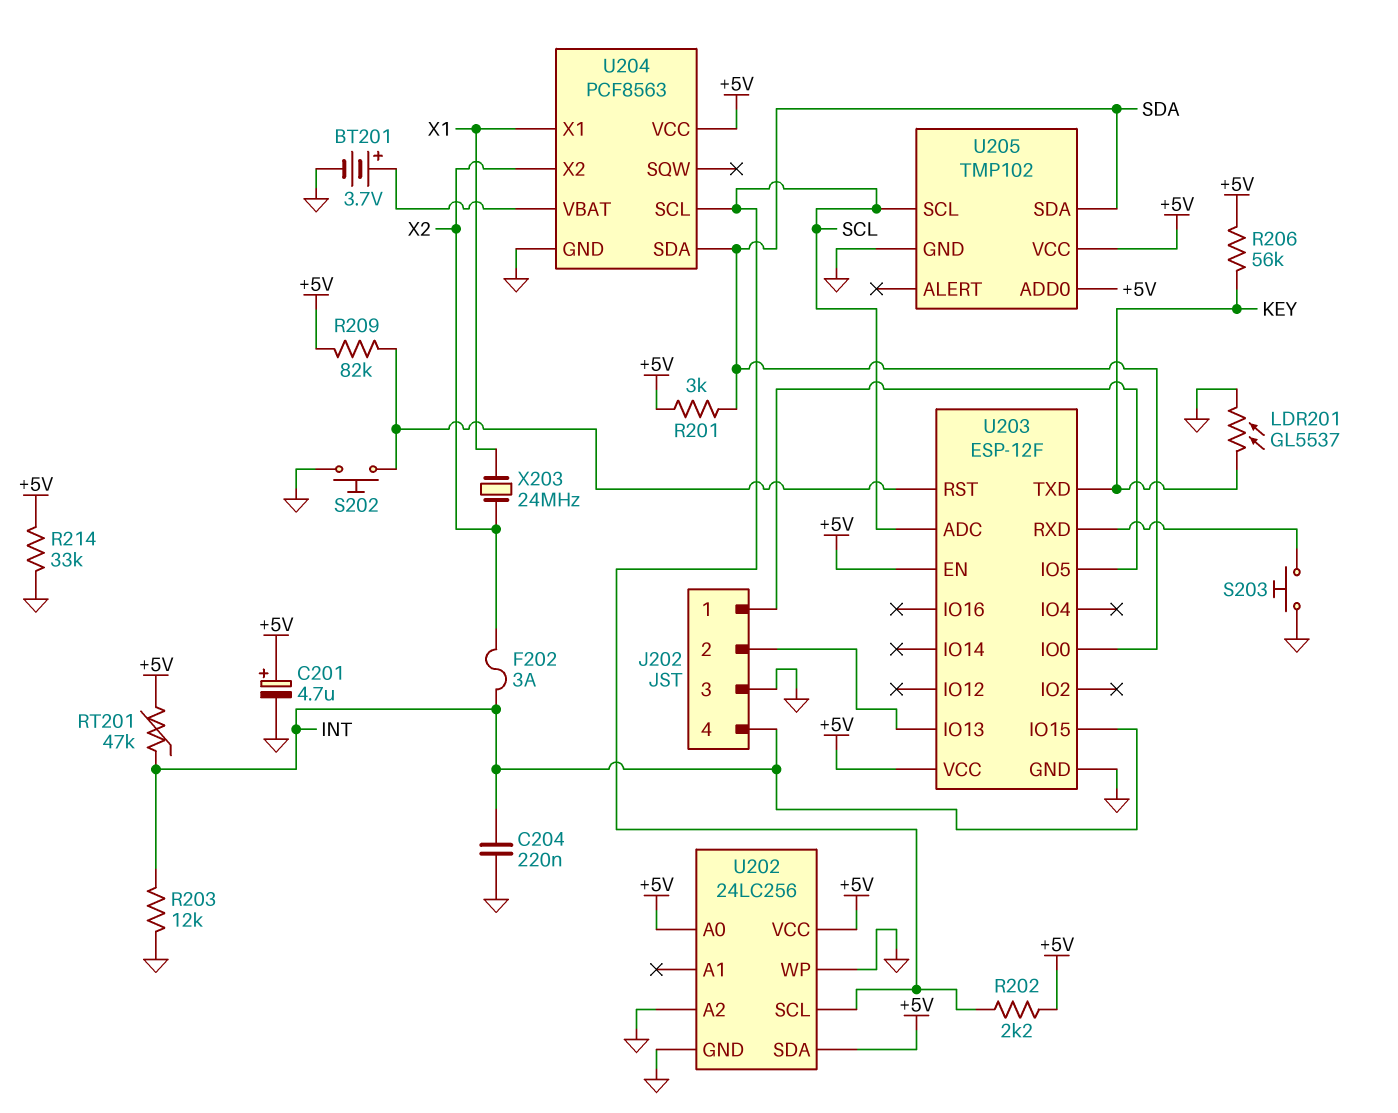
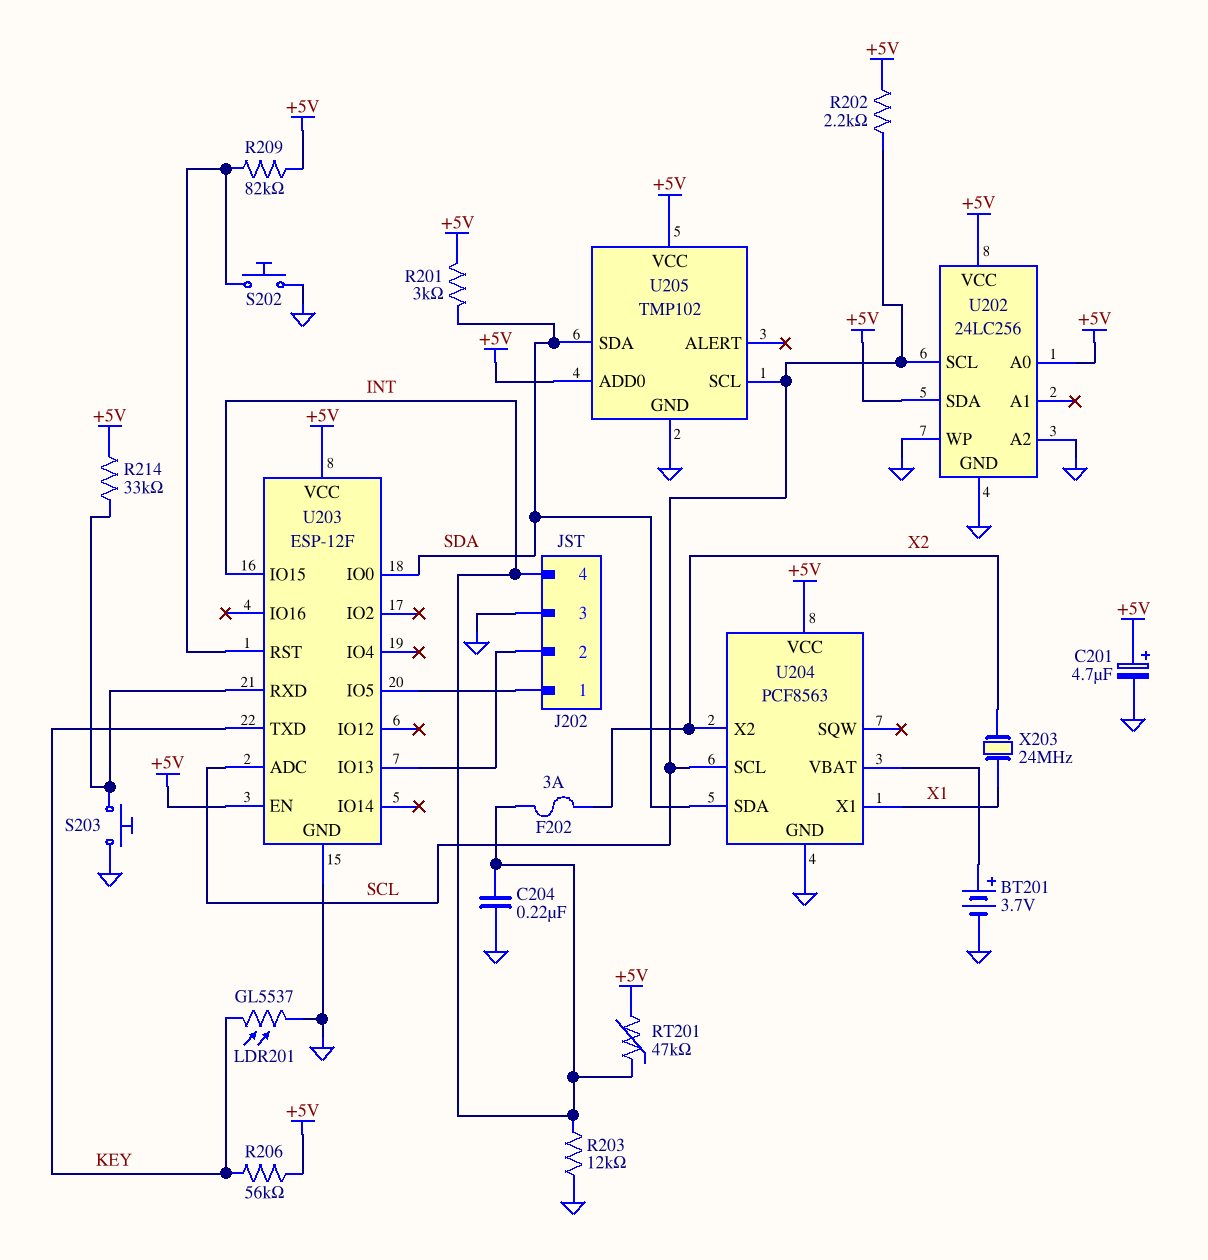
R214: 33k (+5V, GND) -> 33k (+5V, U203/RXD)

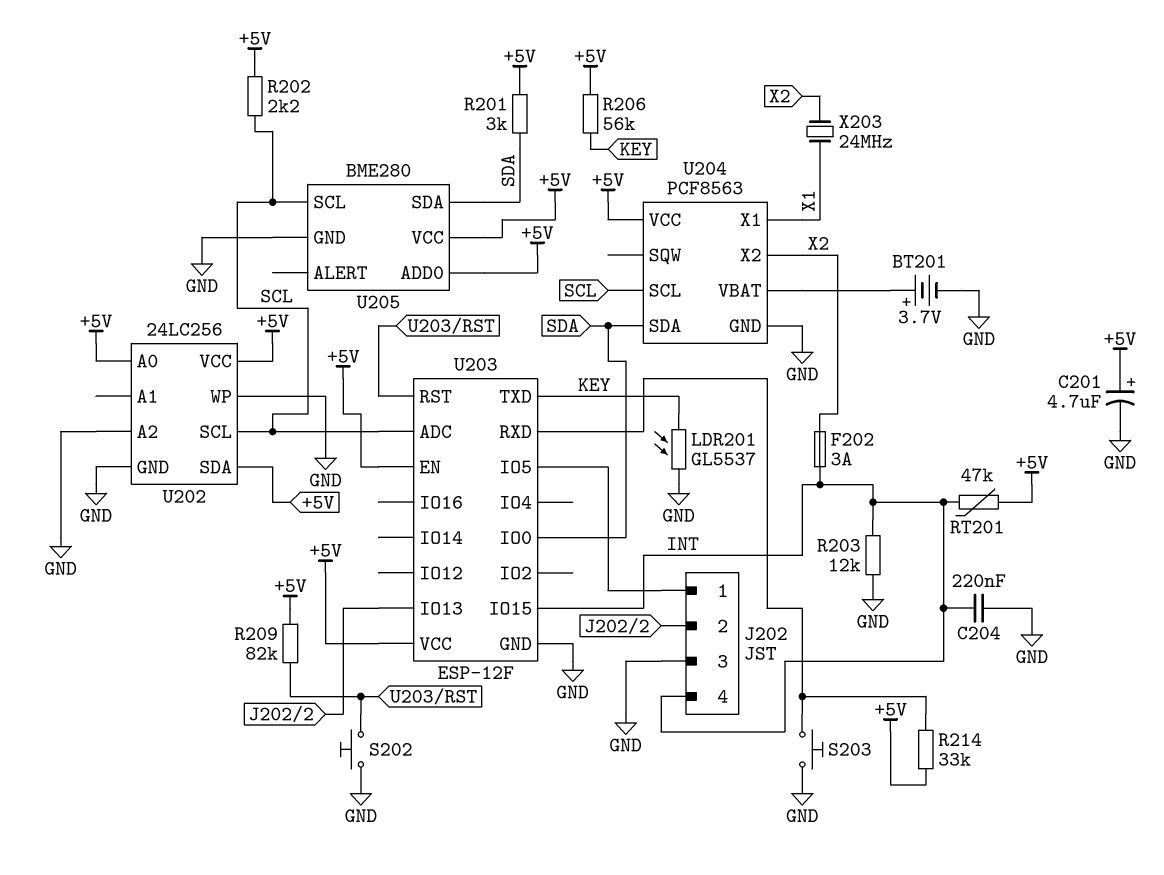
U205: TMP102 -> BME280

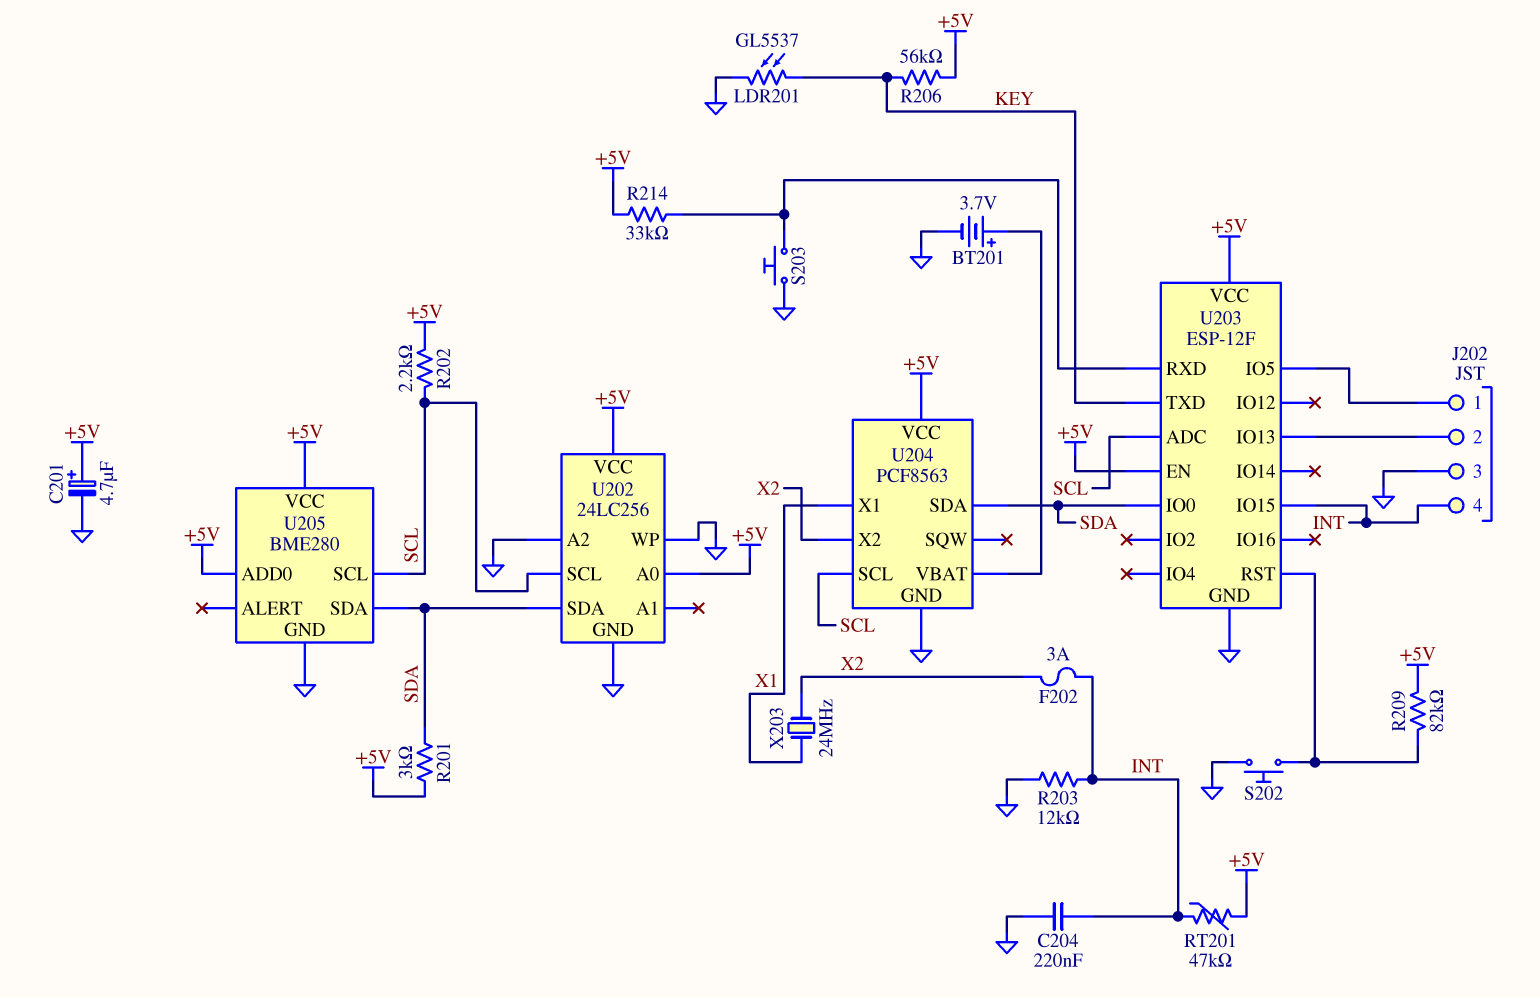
U202 pin SDA: +5V -> SDA

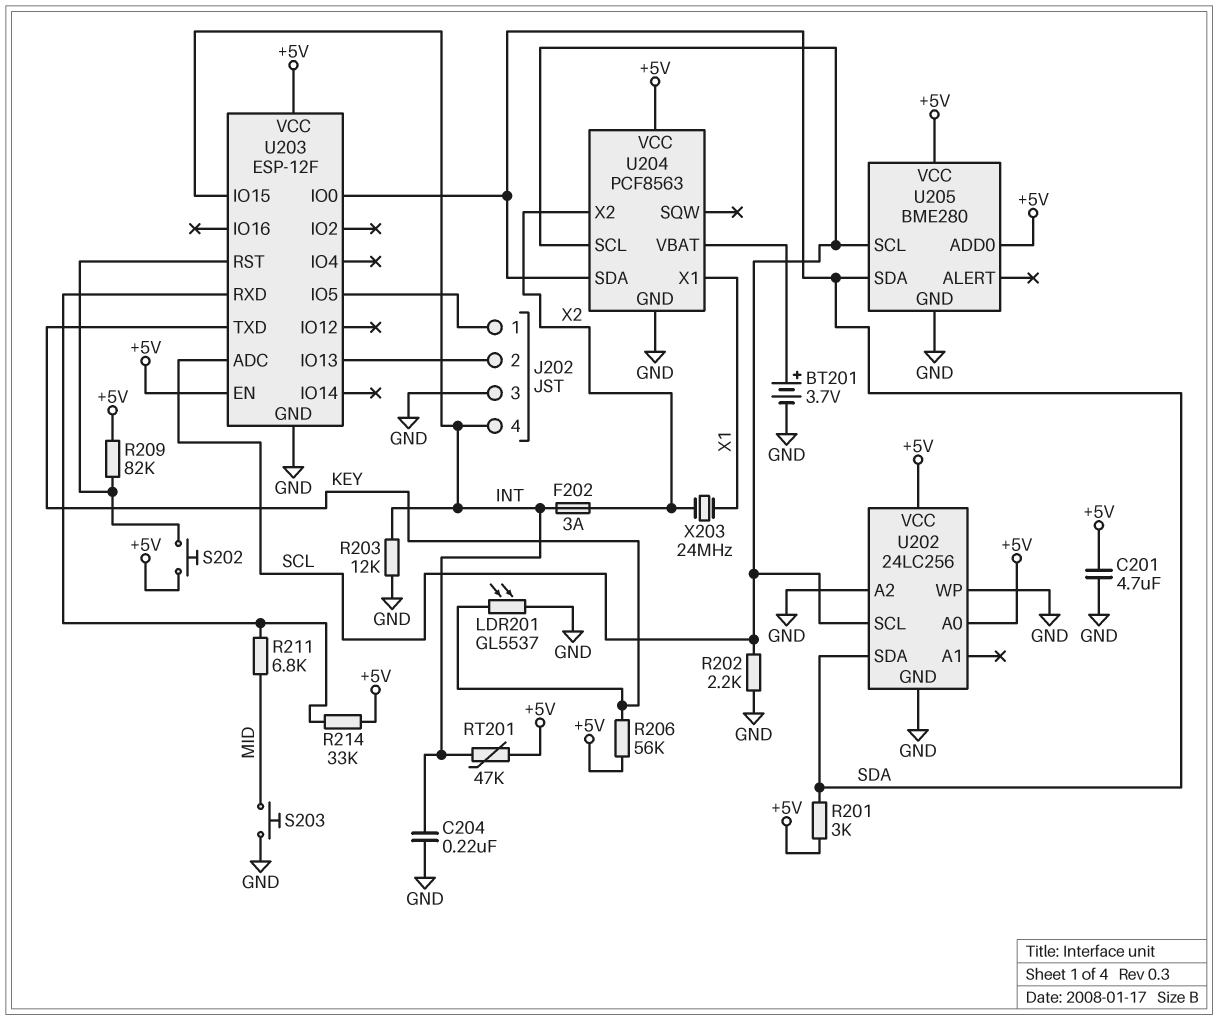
C201: 4.7uF (plus +5V, minus GND) -> 4.7uF (+5V, GND)
R202: 2.2k (+5V, SCL) -> 2.2k (GND, SCL)
R211: none -> 6.8k (MID, U203/RXD)
S202: button (GND, U203/RST) -> button (+5V, U203/RST)
S203: button (GND, U203/RXD) -> button (GND, MID)

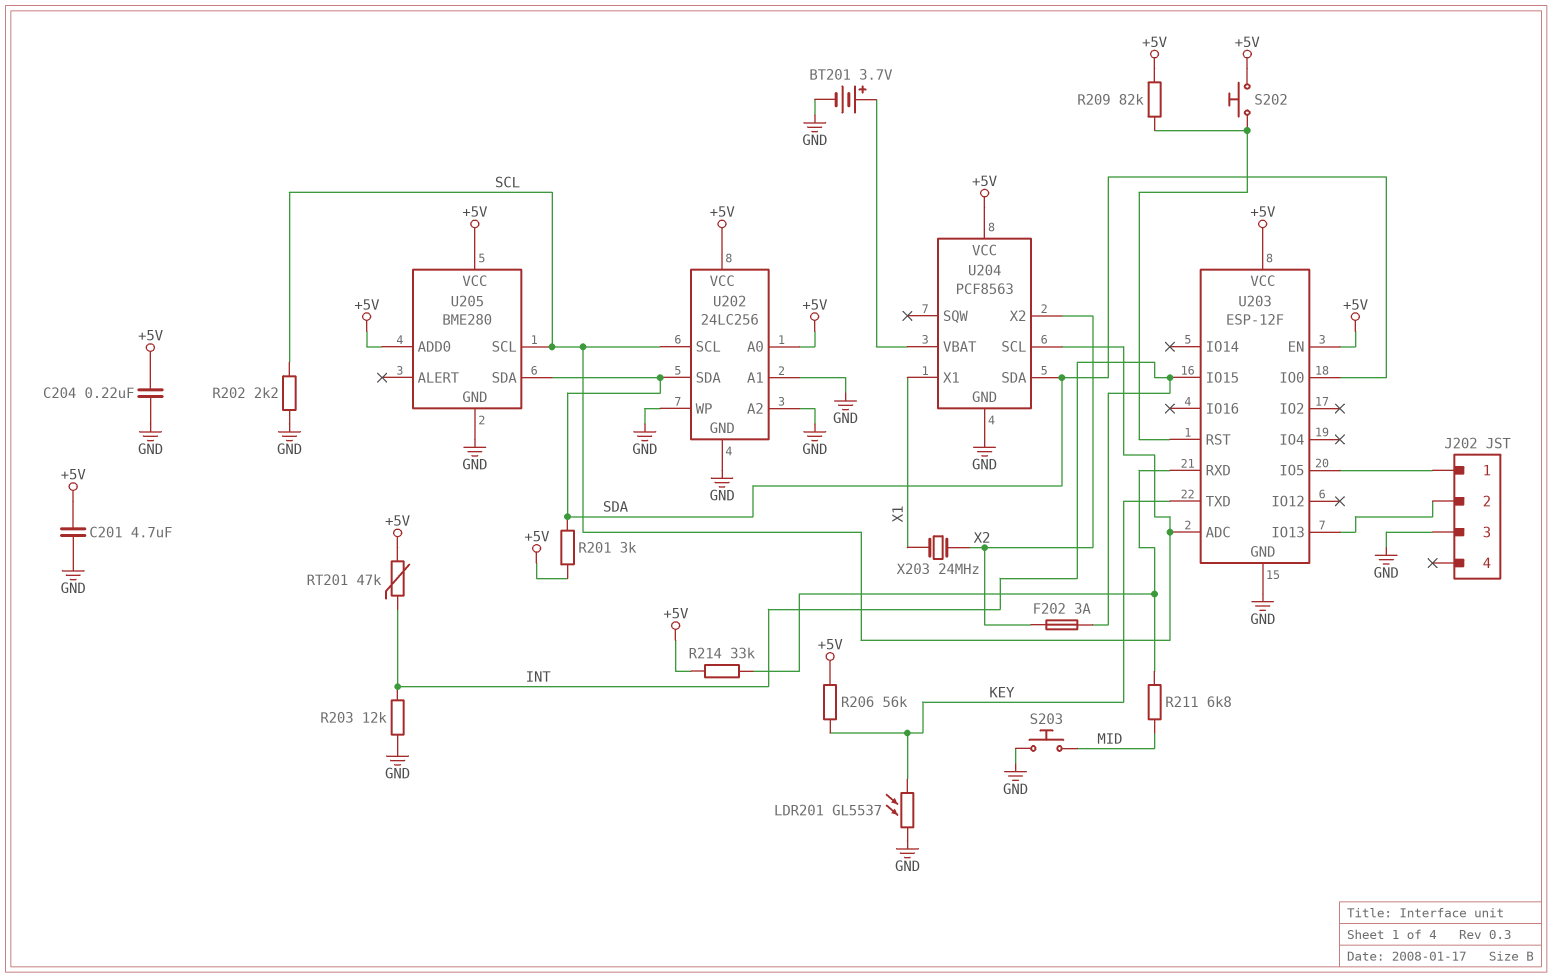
C204: 220nF (GND, INT) -> 220nF (+5V, GND)
J202 pin 4: INT -> none
U202 pin A1: none -> GND

